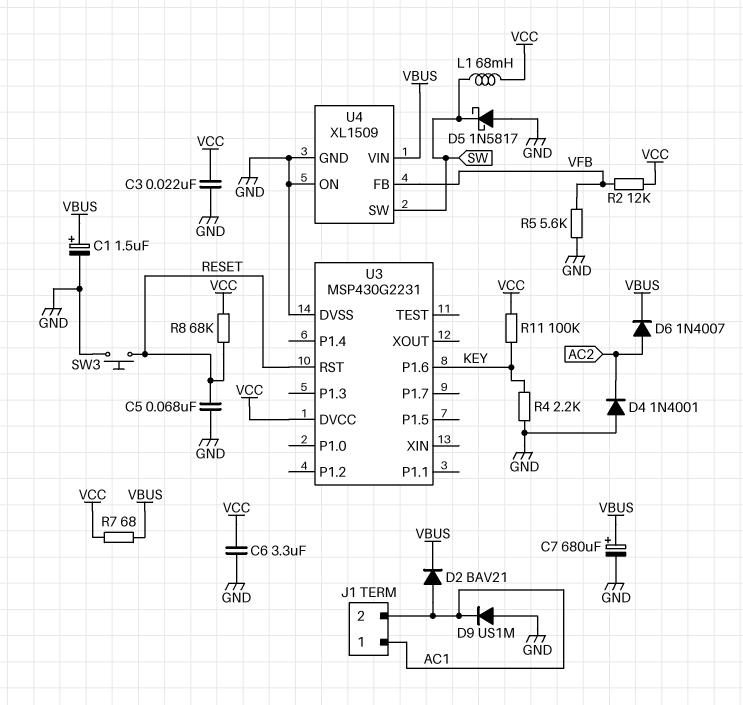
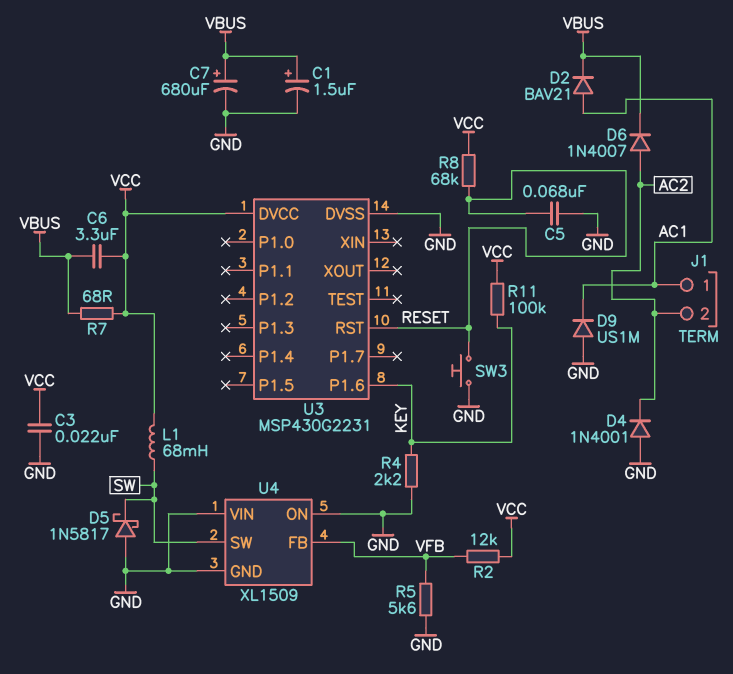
C6: 3.3uF (GND, VCC) -> 3.3uF (VBUS, VCC)
J1 pin 2: AC1 -> AC2
U4 pin VIN: VBUS -> GND

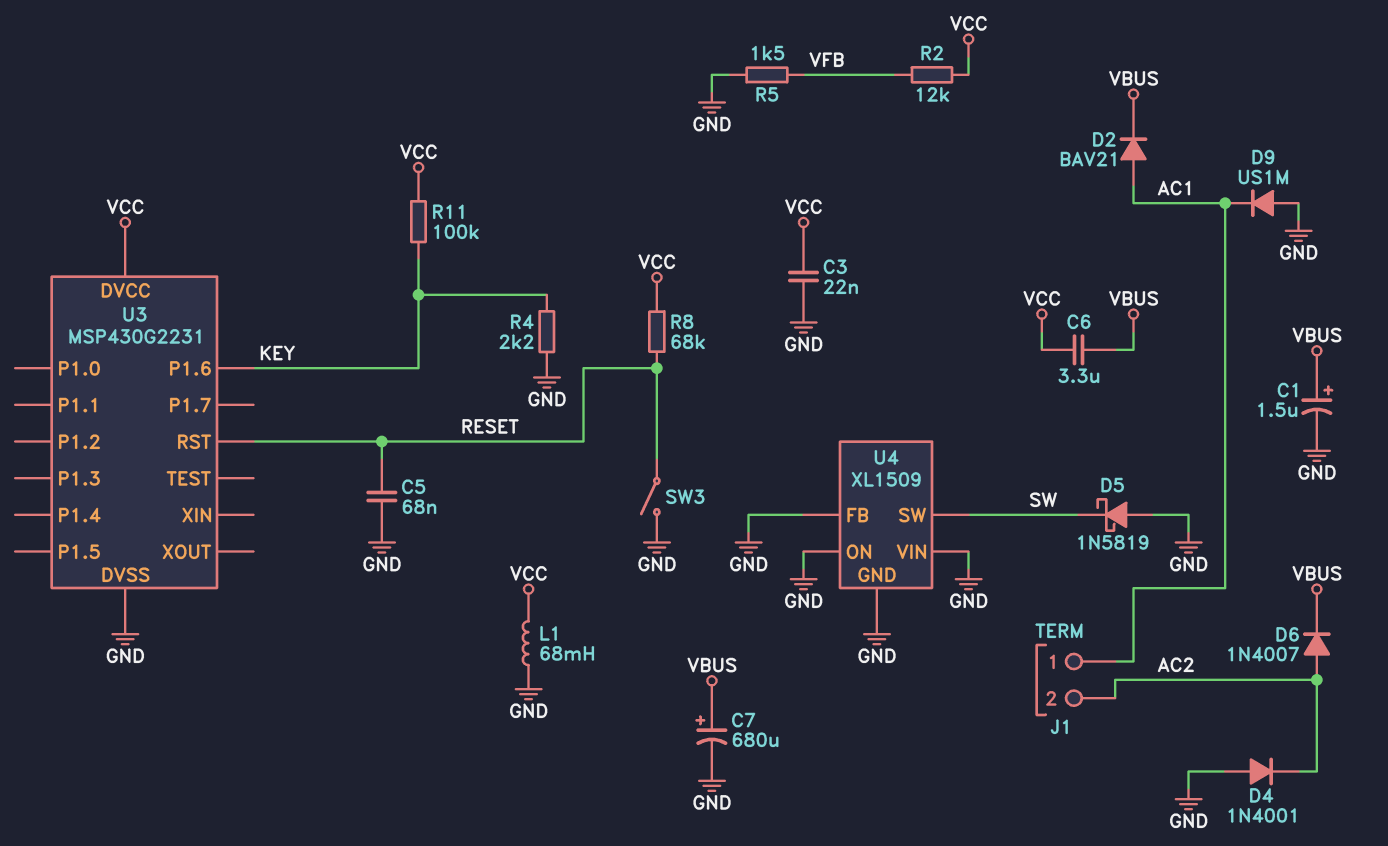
D5: schottky 1N5817 (A GND, K SW) -> schottky 1N5819 (A GND, K SW)
L1: 68mH (SW, VCC) -> 68mH (GND, VCC)
R5: 5.6k (GND, VFB) -> 1.5k (GND, VFB)
R7: 68 (VBUS, VCC) -> none
SW3: button (GND, RESET) -> switch (GND, RESET)
U4 pin FB: VFB -> GND

